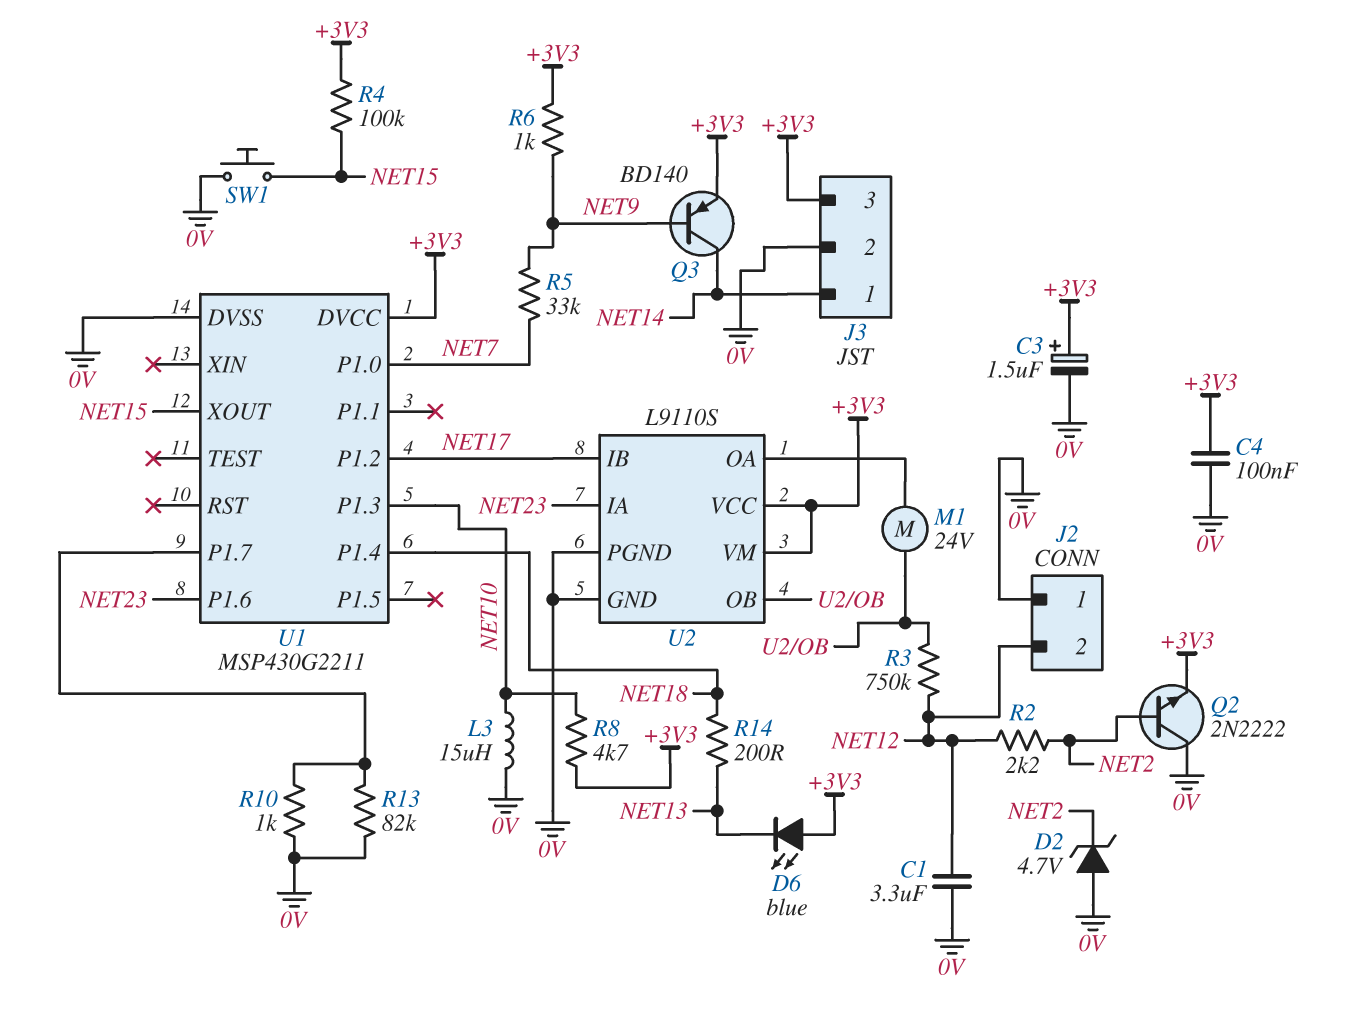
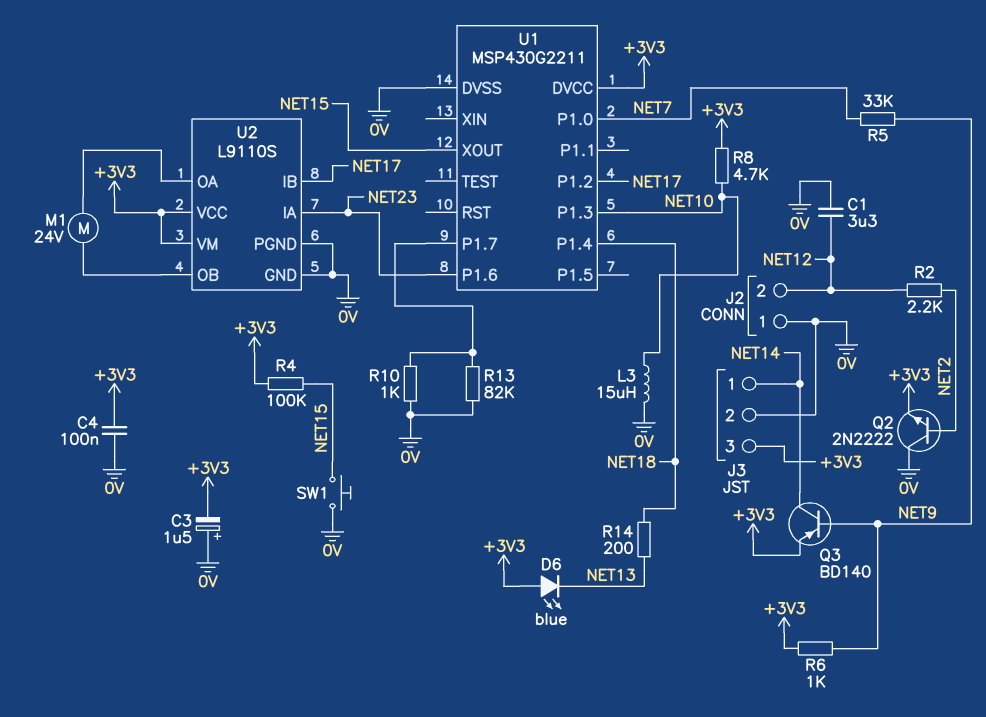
C3: 1.5uF (plus +3V3, minus 0V) -> 1.5uF (plus 0V, minus +3V3)
D2: zener 4.7V (A 0V, K NET2) -> none
R3: 750k (NET12, U2/OB) -> none

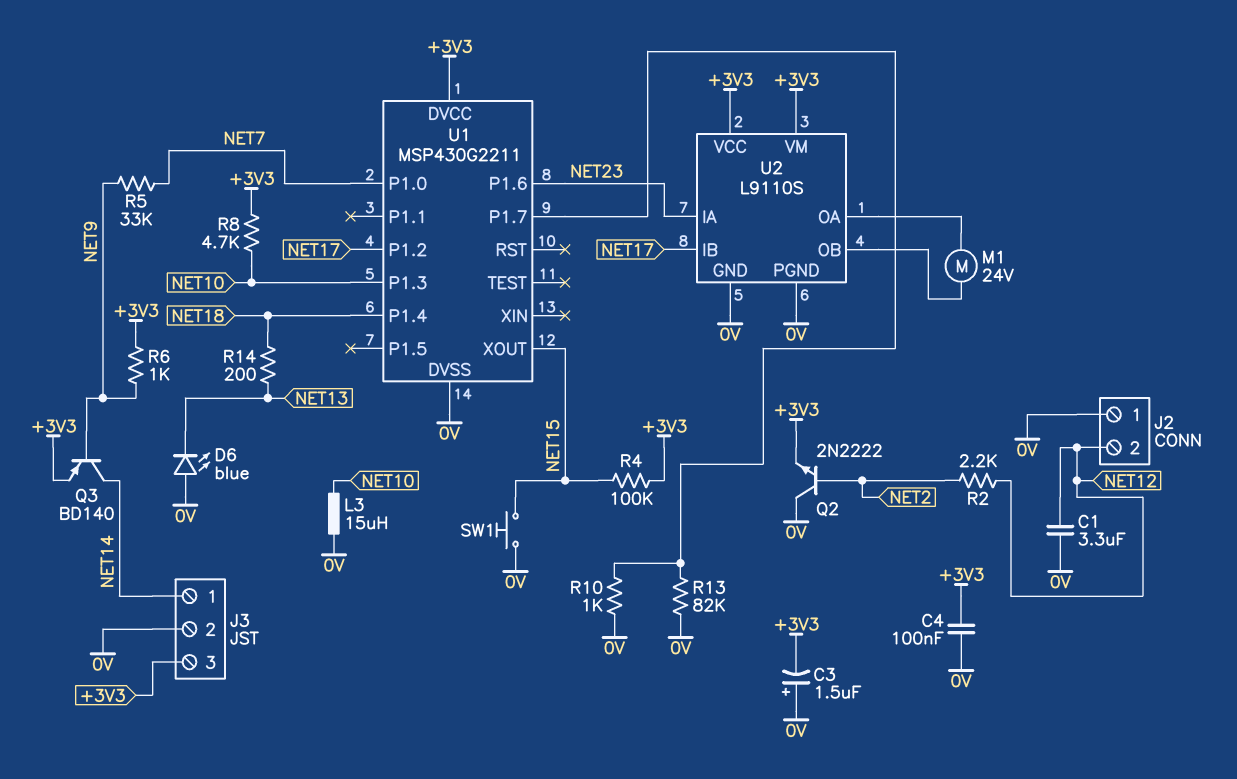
D6: LED blue (A +3V3, K NET13) -> LED blue (A 0V, K NET13)

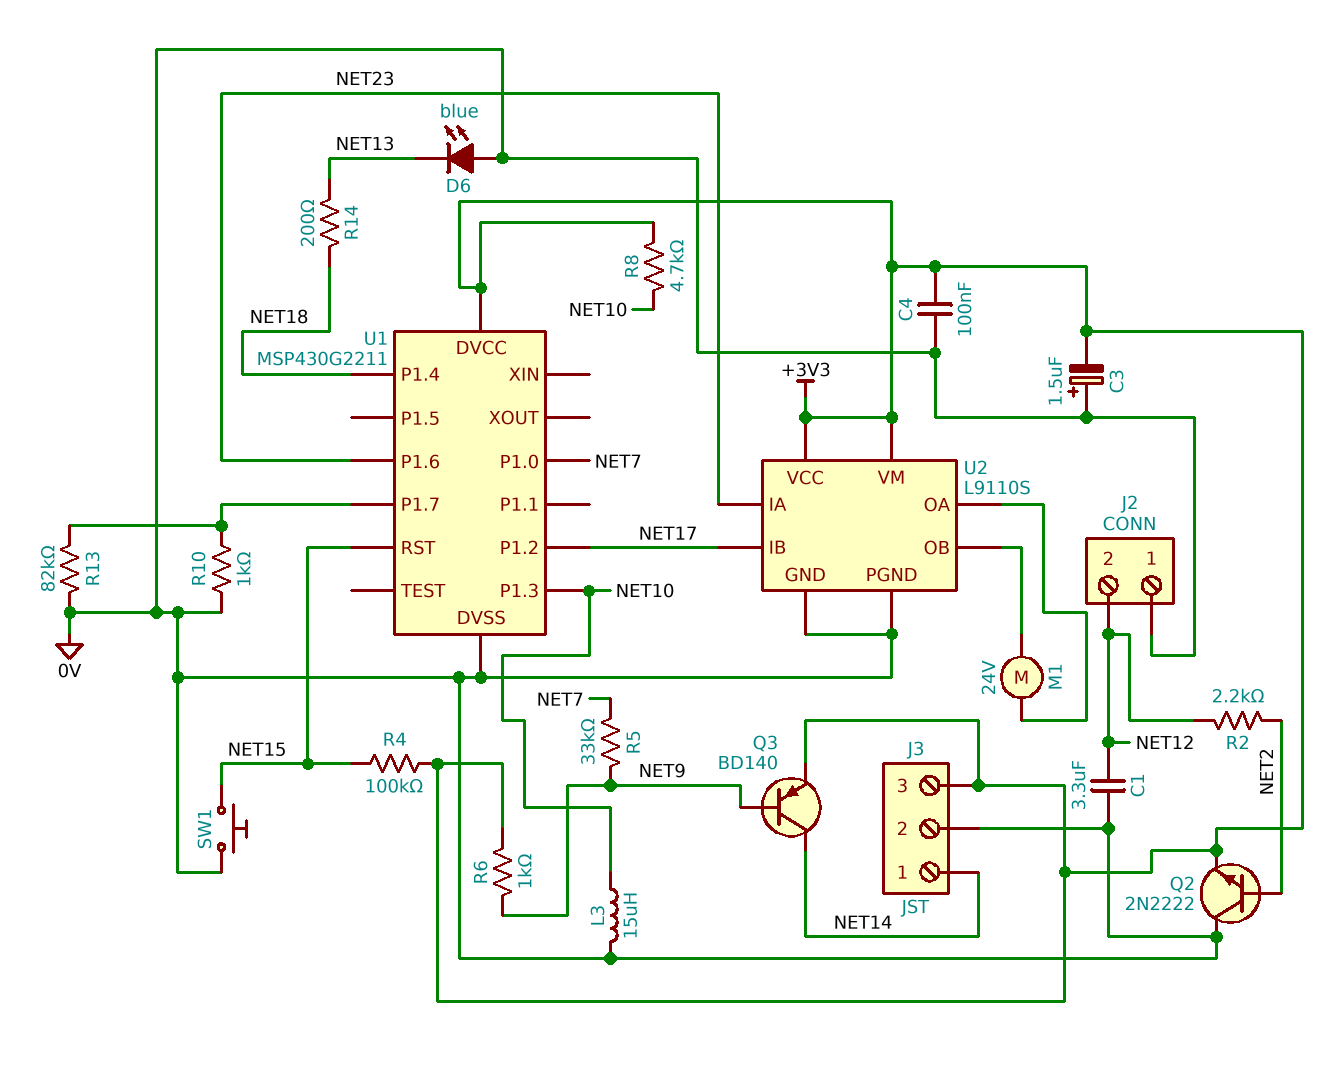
U1 pin RST: none -> NET15
U1 pin XOUT: NET15 -> none

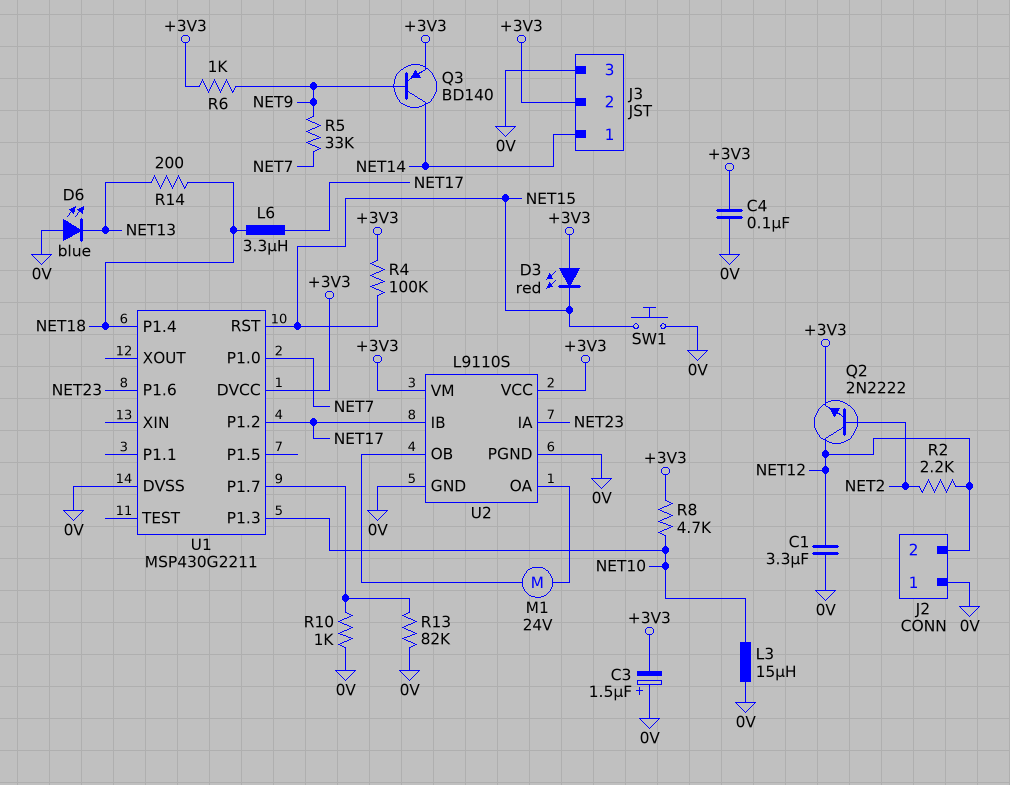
D3: none -> LED red (A +3V3, K NET15)
J3 pin 2: 0V -> +3V3
J3 pin 3: +3V3 -> 0V
L6: none -> 3.3uH (NET17, NET18)
Q2: NPN 2N2222 (B NET2, C 0V, E +3V3) -> NPN 2N2222 (B NET2, C NET12, E +3V3)

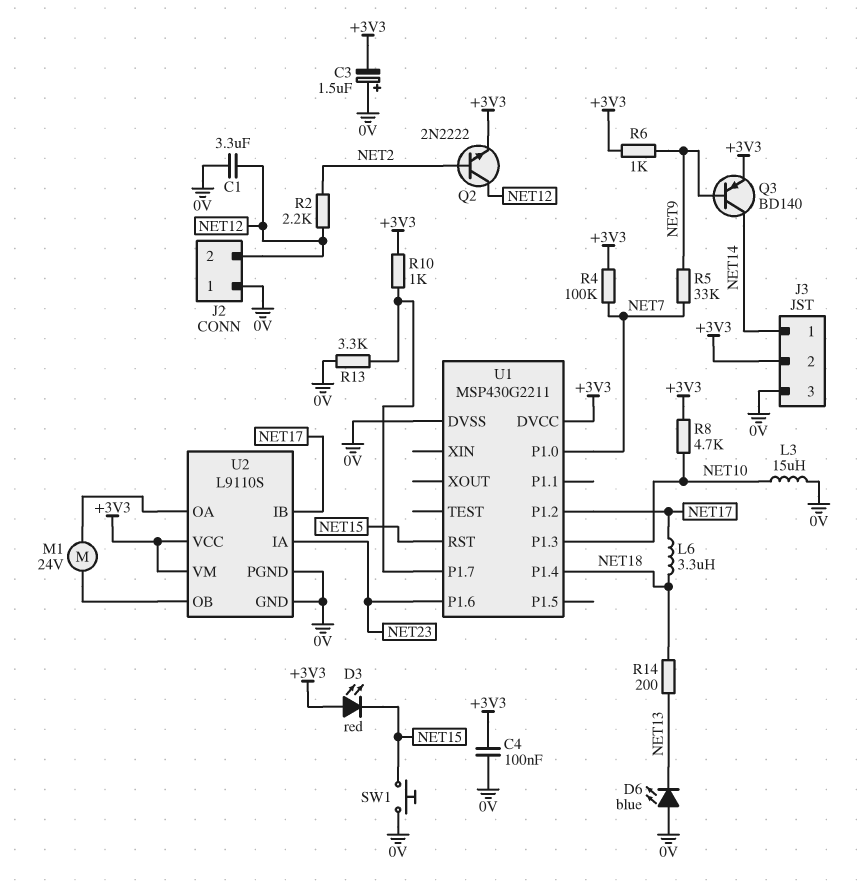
R4: 100k (+3V3, NET15) -> 100k (+3V3, NET7)
R10: 1k (0V, U1/P1.7) -> 1k (+3V3, U1/P1.7)
R13: 82k (0V, U1/P1.7) -> 3.3k (0V, U1/P1.7)

